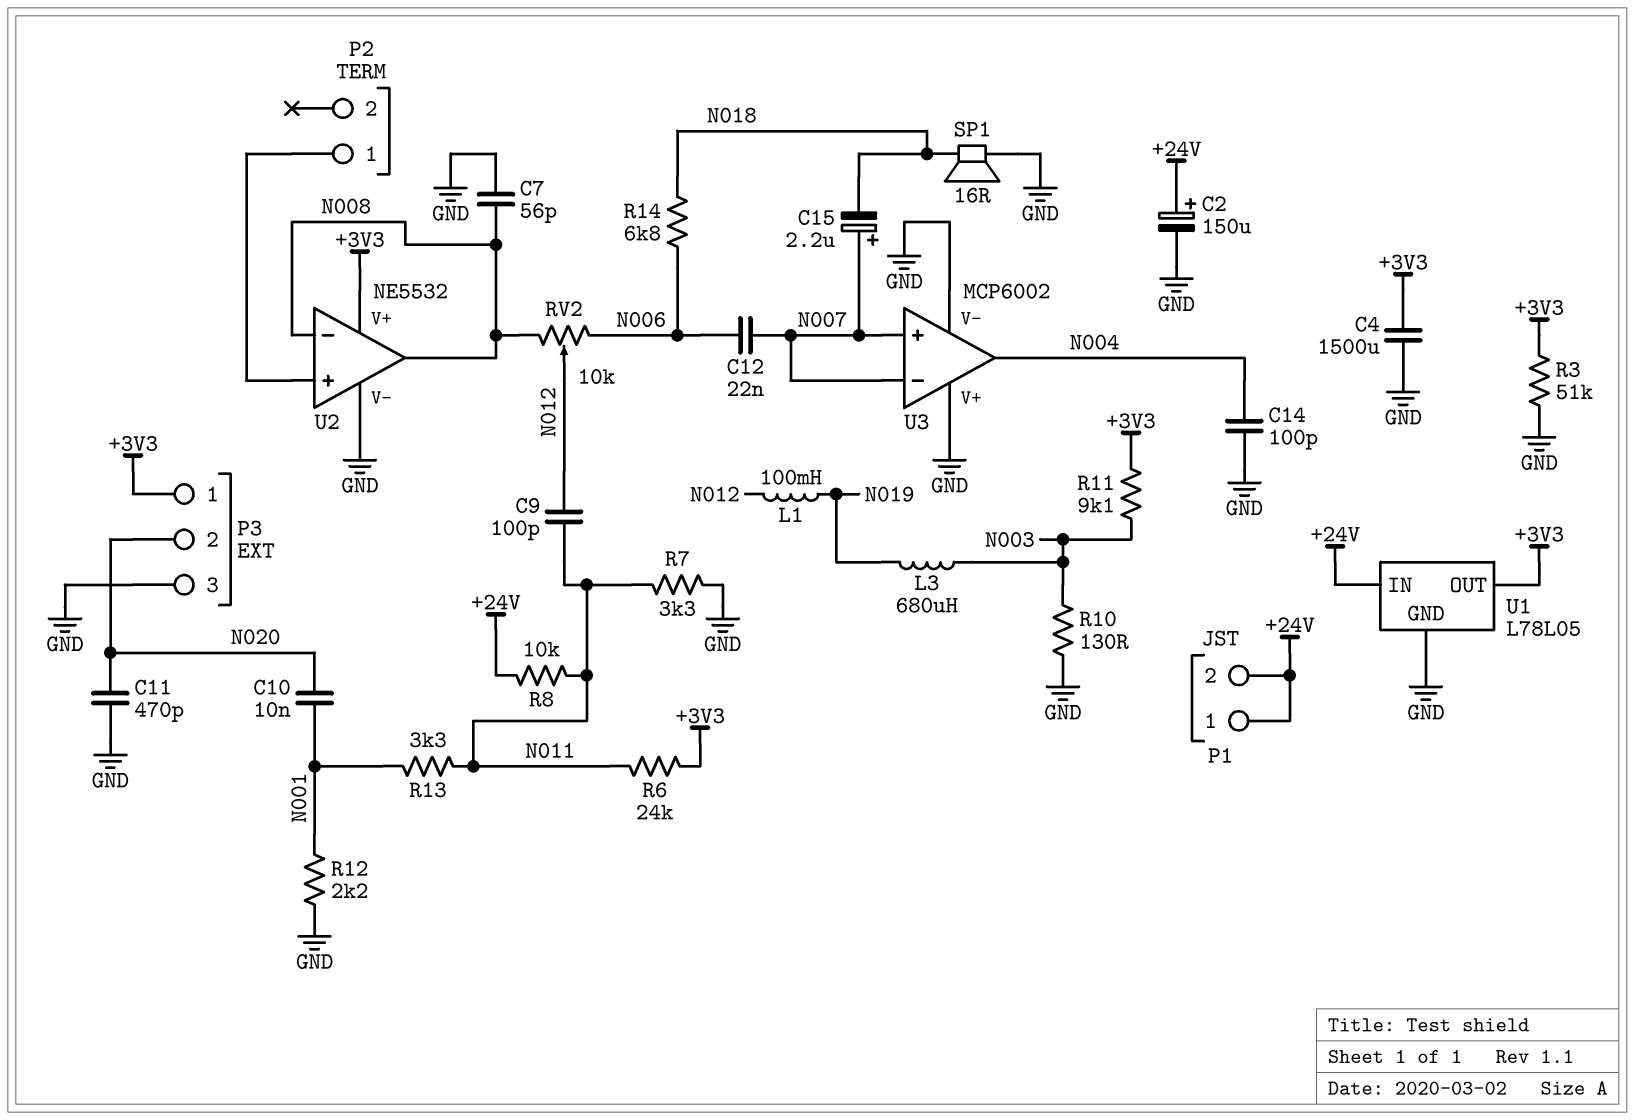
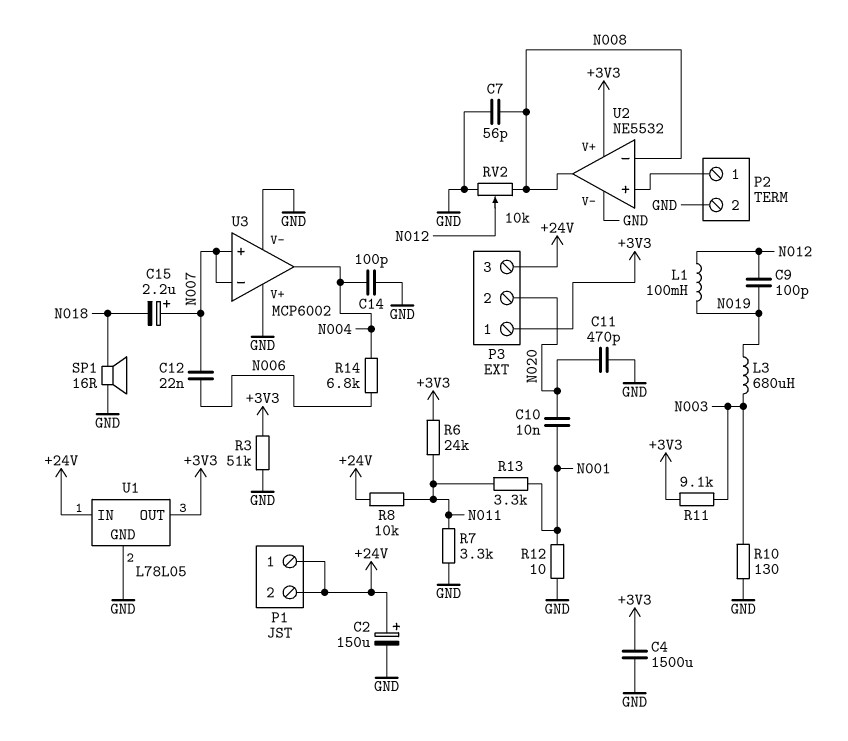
C9: 100pF (N011, N012) -> 100pF (N012, N019)
P2 pin 2: none -> GND
P3 pin 3: GND -> +24V
R12: 2.2k (GND, N001) -> 10 (GND, N001)
R14: 6.8k (N006, N018) -> 6.8k (N004, N006)
RV2: 10k (N006, N008, wiper N012) -> 10k (GND, N008, wiper N012)

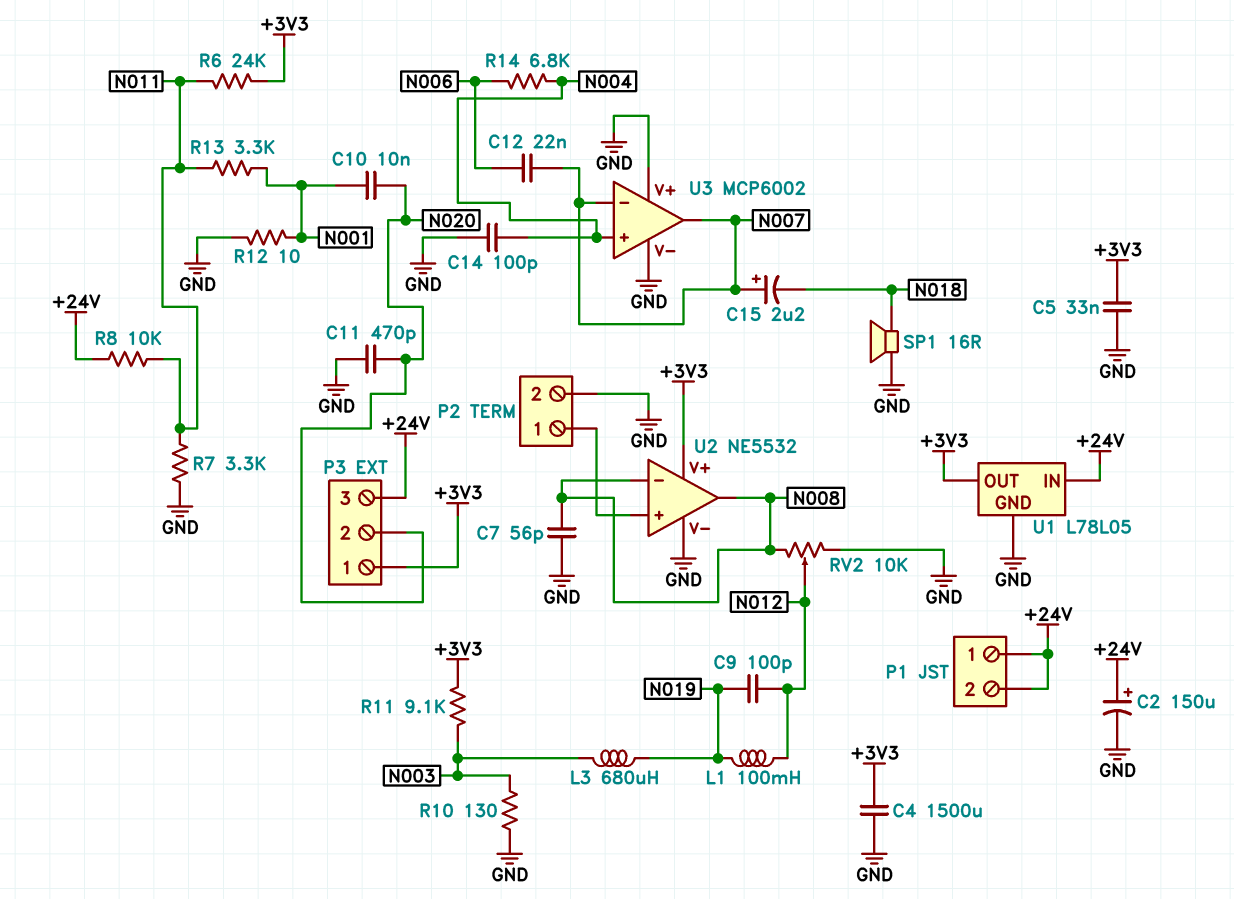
C5: none -> 33nF (+3V3, GND)
R3: 51k (+3V3, GND) -> none
U3 pin in+: N007 -> N004
U3 pin out: N004 -> N007

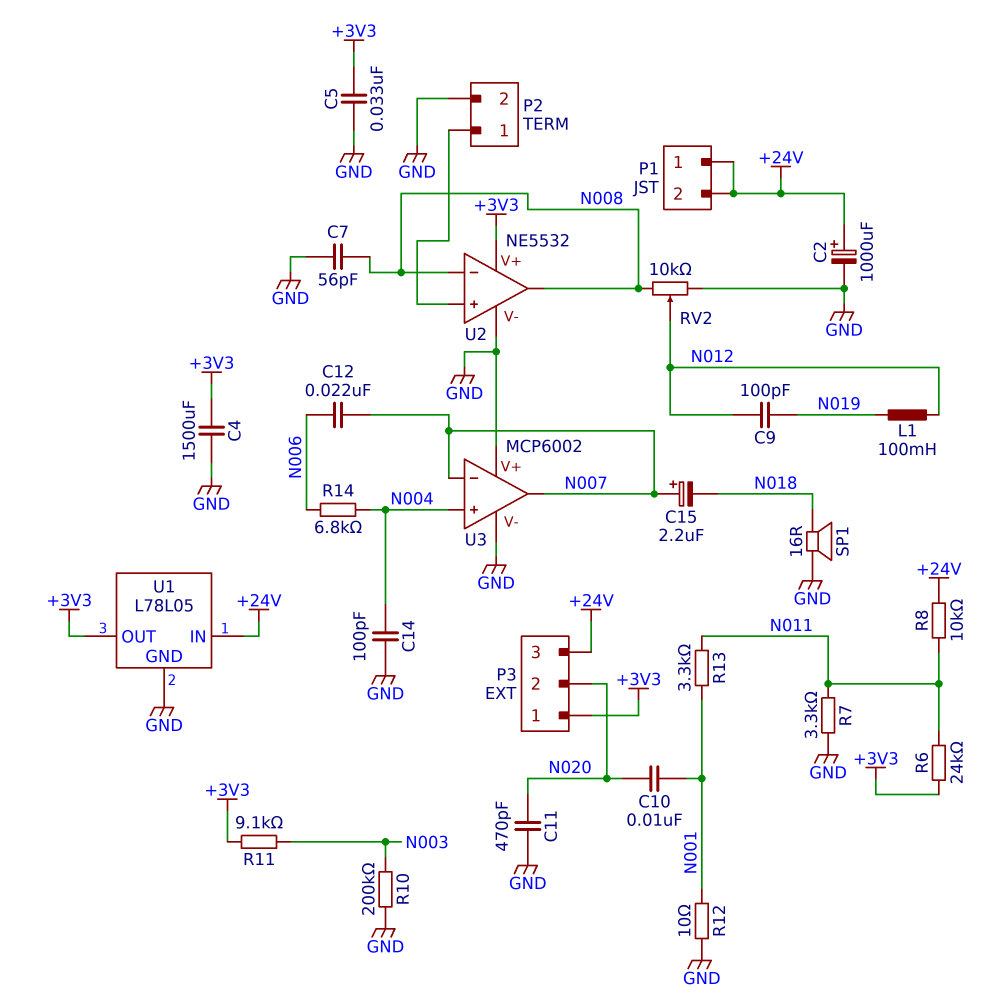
C2: 150uF (plus +24V, minus GND) -> 1000uF (plus +24V, minus GND)
L3: 680uH (N003, N019) -> none
R10: 130 (GND, N003) -> 200k (GND, N003)

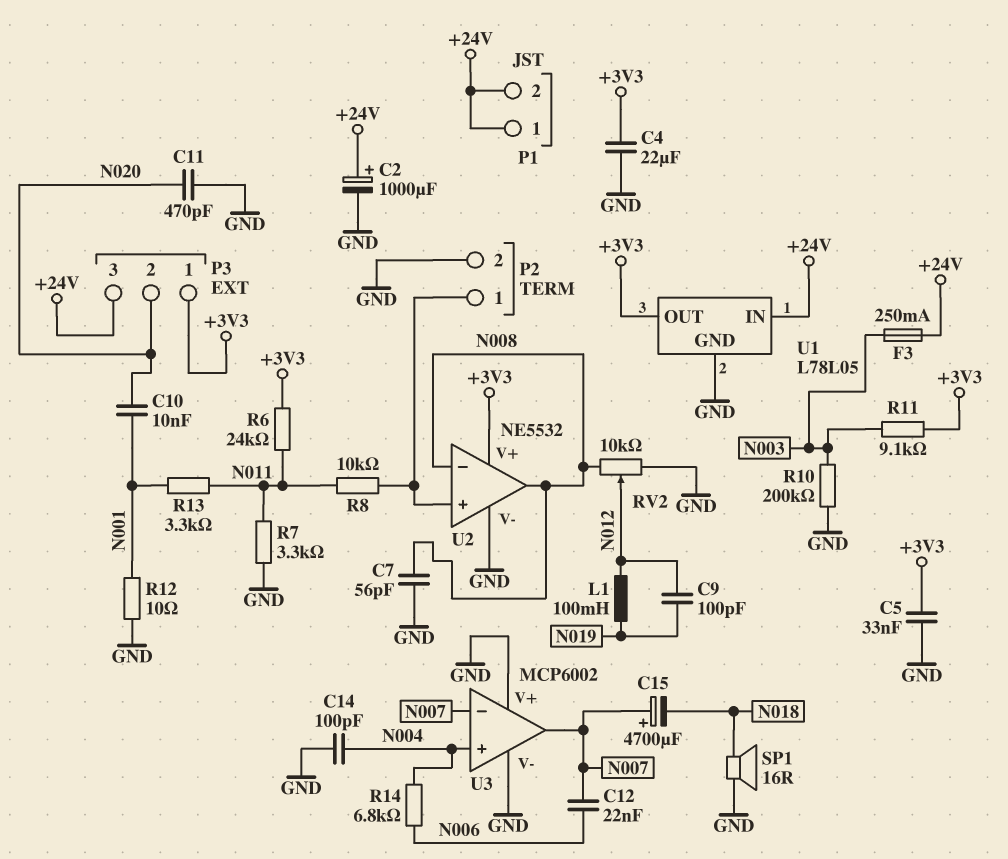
C4: 1500uF (+3V3, GND) -> 22uF (+3V3, GND)
C15: 2.2uF (plus N007, minus N018) -> 4700uF (plus N007, minus N018)
F3: none -> 250mA (+24V, N003)
R8: 10k (+24V, N011) -> 10k (N011, P2/1)

